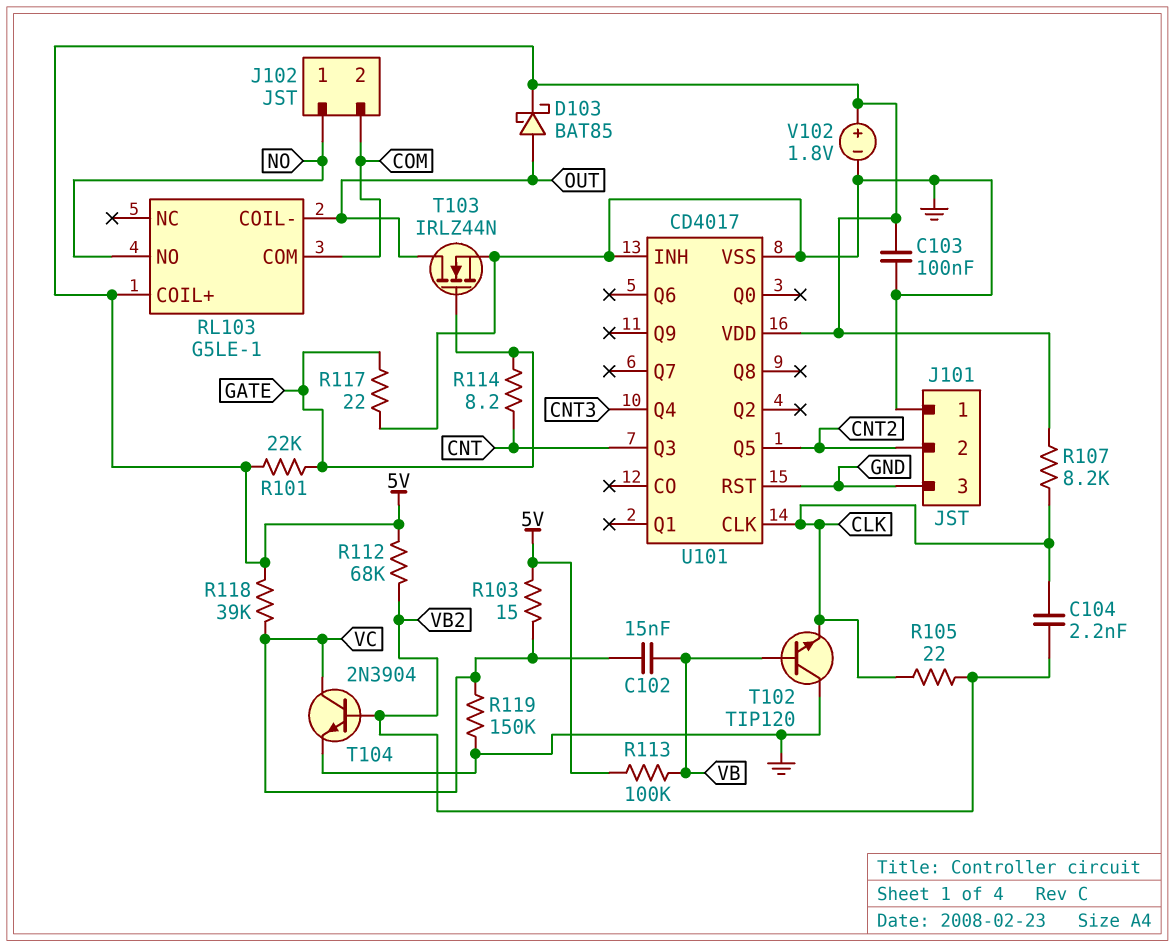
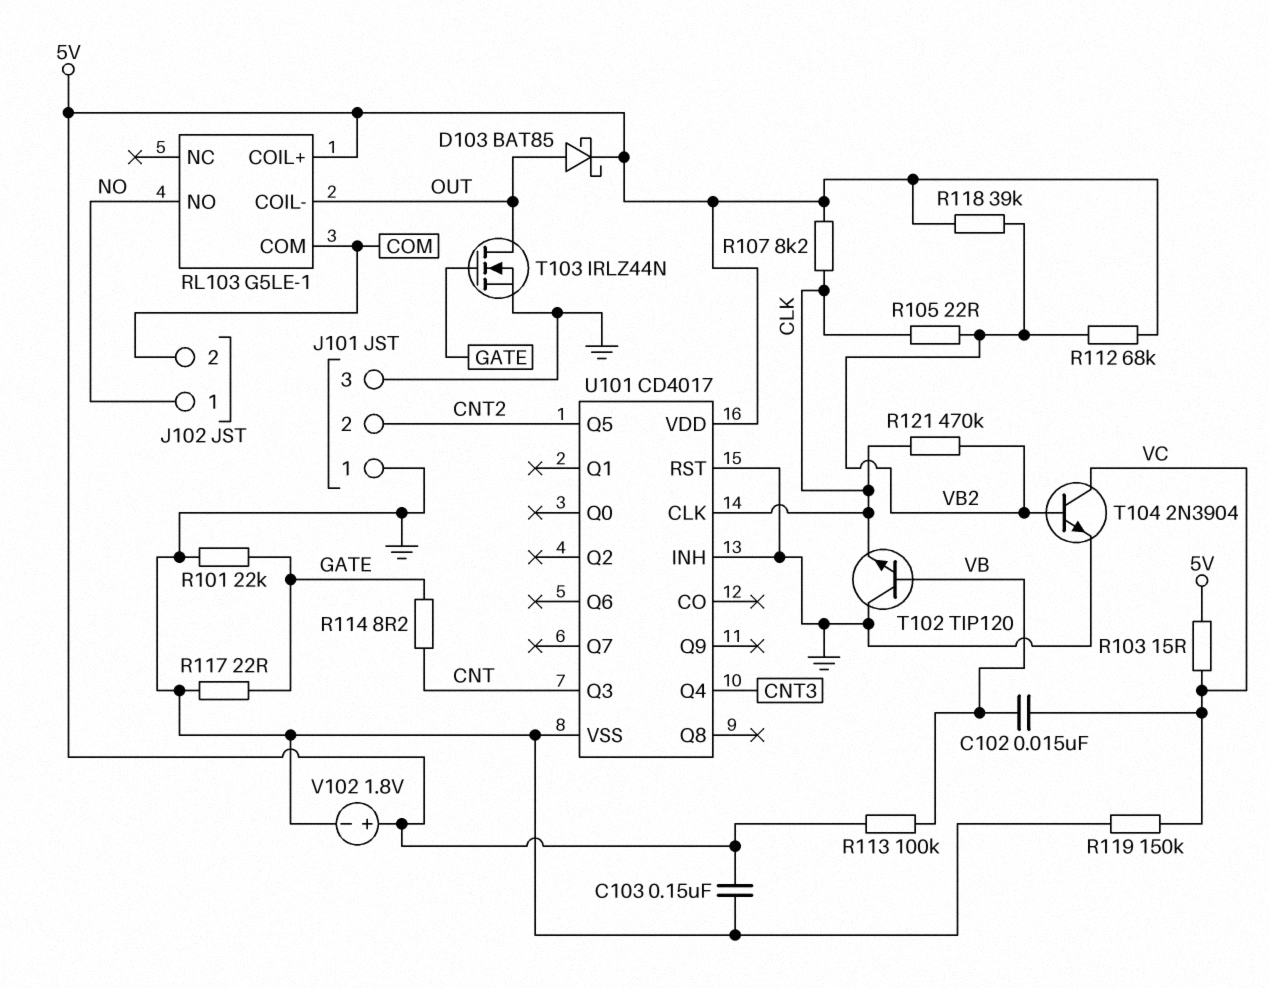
C103: 100nF (5V, GND) -> 150nF (5V, GND)
C104: 2.2nF (CLK, VB2) -> none
R101: 22k (5V, GATE) -> 22k (GATE, GND)
R118: 39k (5V, VC) -> 39k (5V, VB2)
R121: none -> 470k (CLK, VB2)

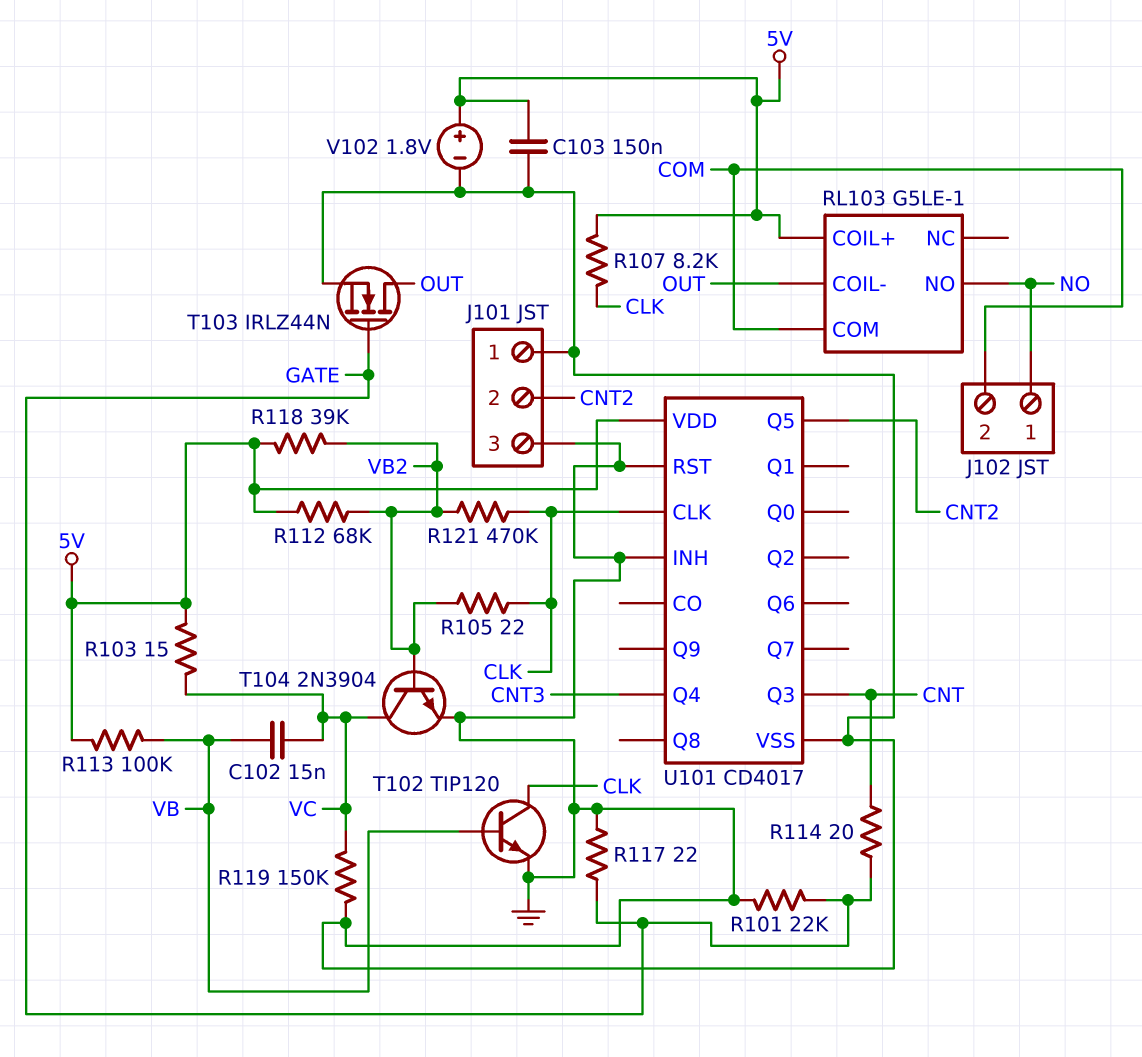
D103: schottky BAT85 (A OUT, K 5V) -> none
R114: 8.2 (CNT, GATE) -> 20 (CNT, GATE)
T102: NPN TIP120 (B VB, C GND, E CLK) -> NPN TIP120 (B VB, C CLK, E GND)

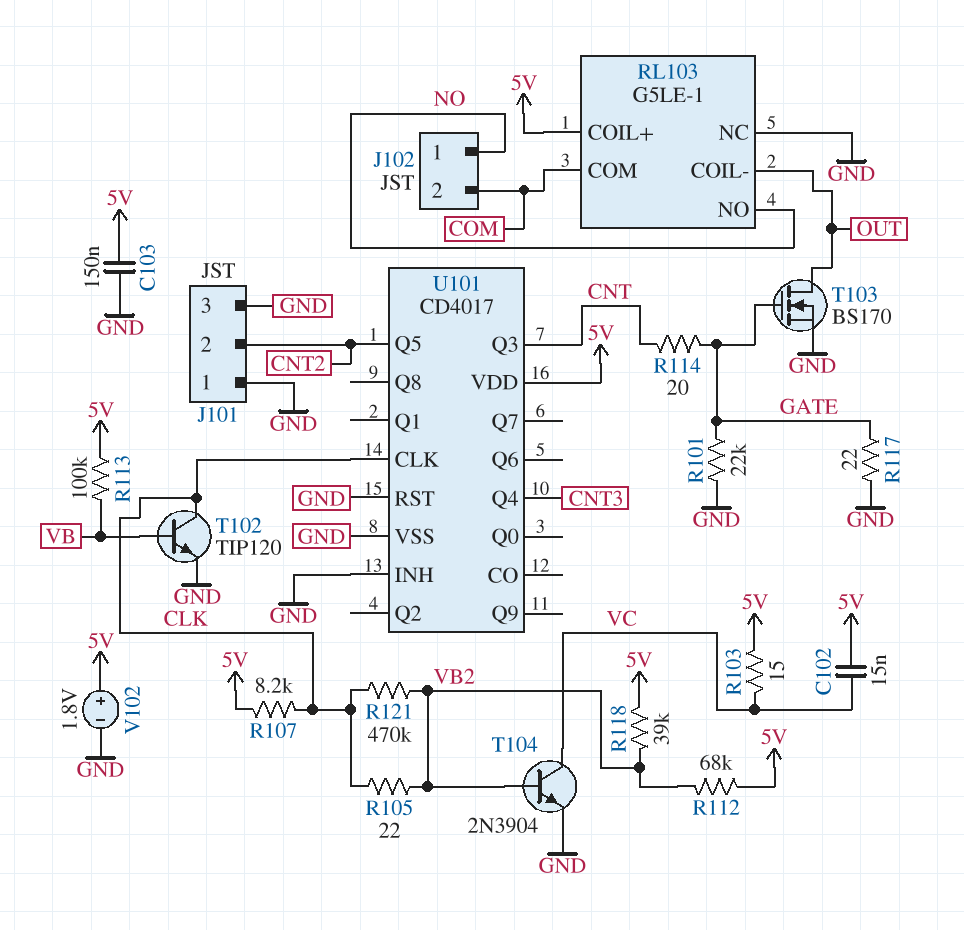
C102: 15nF (VB, VC) -> 15nF (5V, VC)
R119: 150k (GND, VC) -> none
RL103 pin NC: none -> GND
T103: NMOS IRLZ44N (G GATE, D OUT, S GND) -> NMOS BS170 (G GATE, D OUT, S GND)

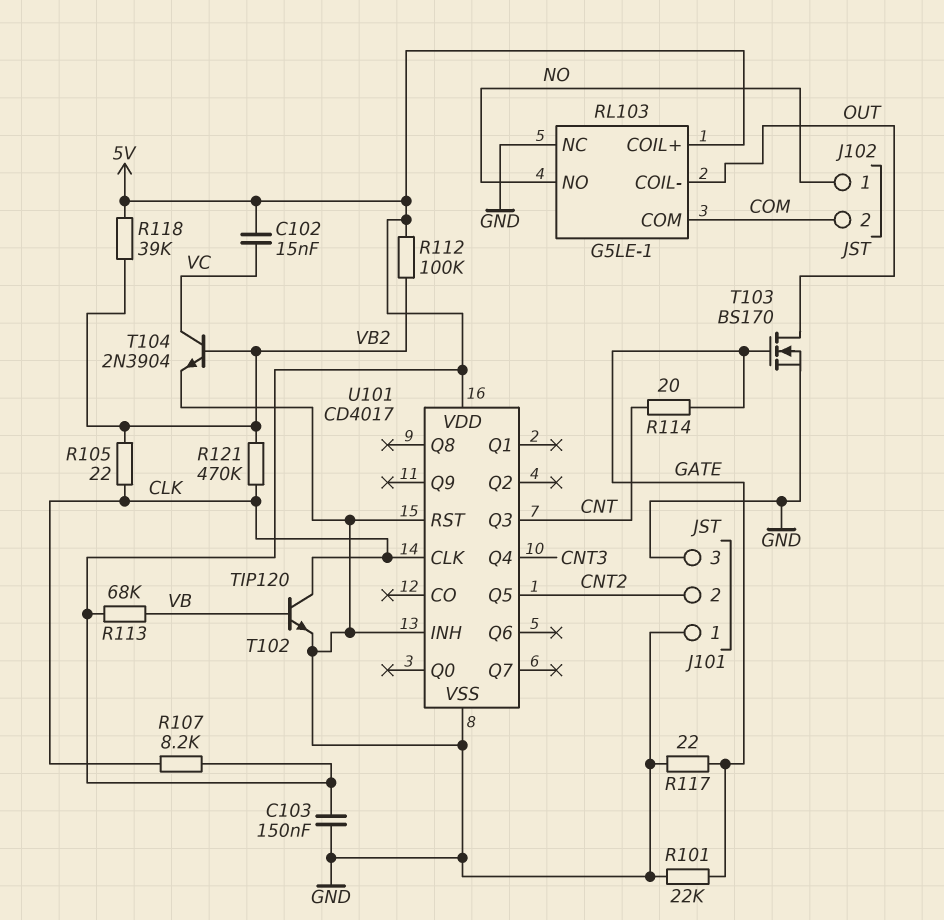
R103: 15 (5V, VC) -> none
R112: 68k (5V, VB2) -> 100k (5V, VB2)
R113: 100k (5V, VB) -> 68k (5V, VB)
V102: 1.8V (plus 5V, minus GND) -> none

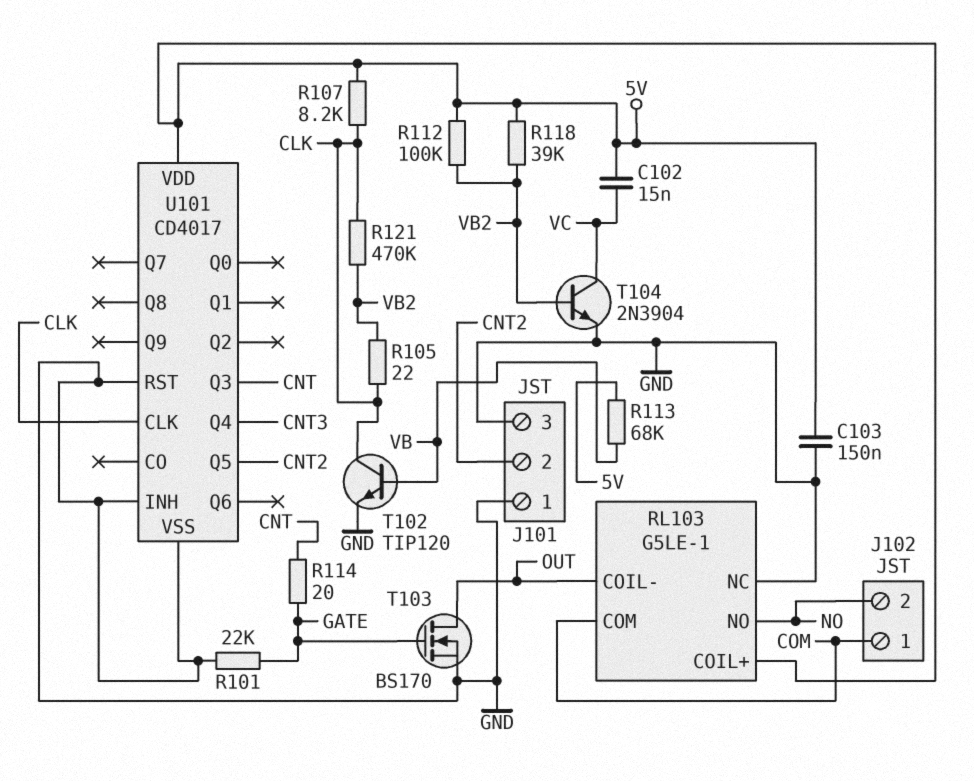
J102 pin 1: NO -> COM
J102 pin 2: COM -> NO
R117: 22 (GATE, GND) -> none

